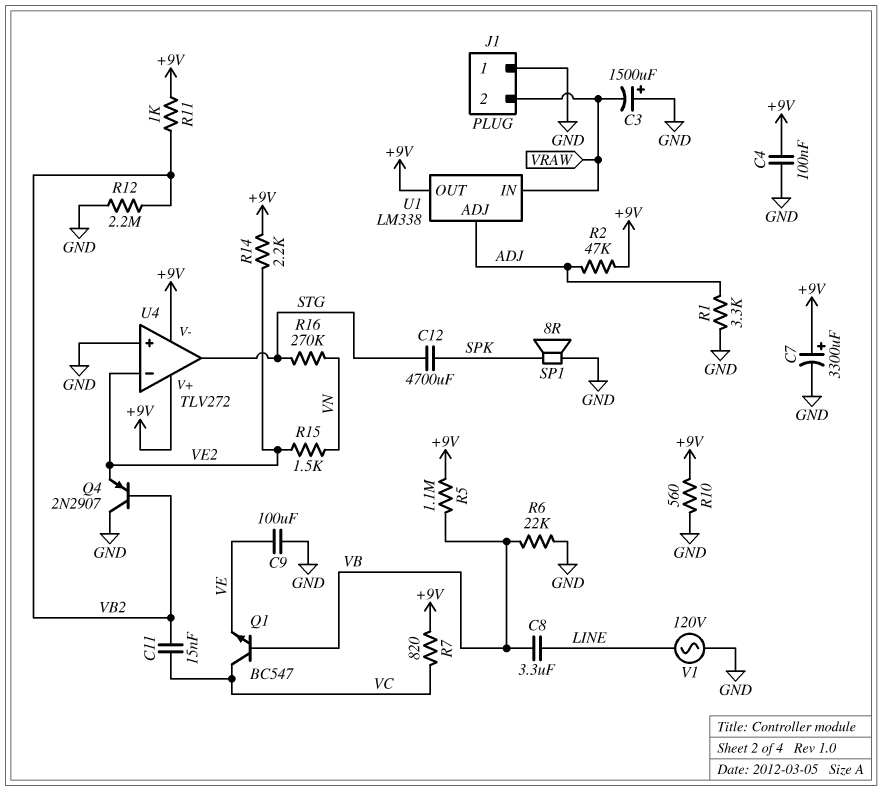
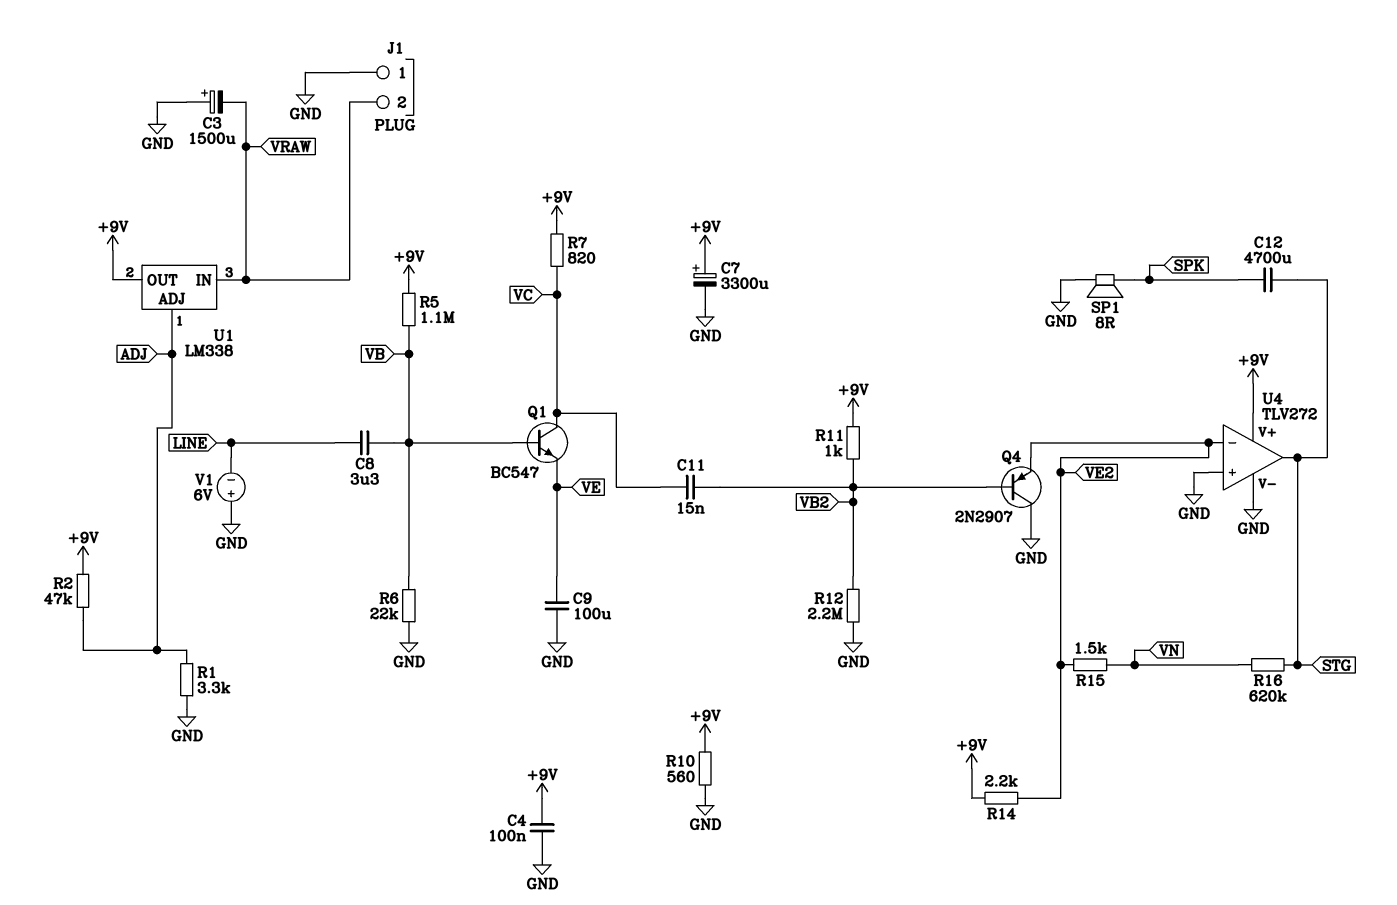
R16: 270k (STG, VN) -> 620k (STG, VN)
U4 pin V-: +9V -> GND
V1: AC 120V (GND, LINE) -> 6V (plus GND, minus LINE)

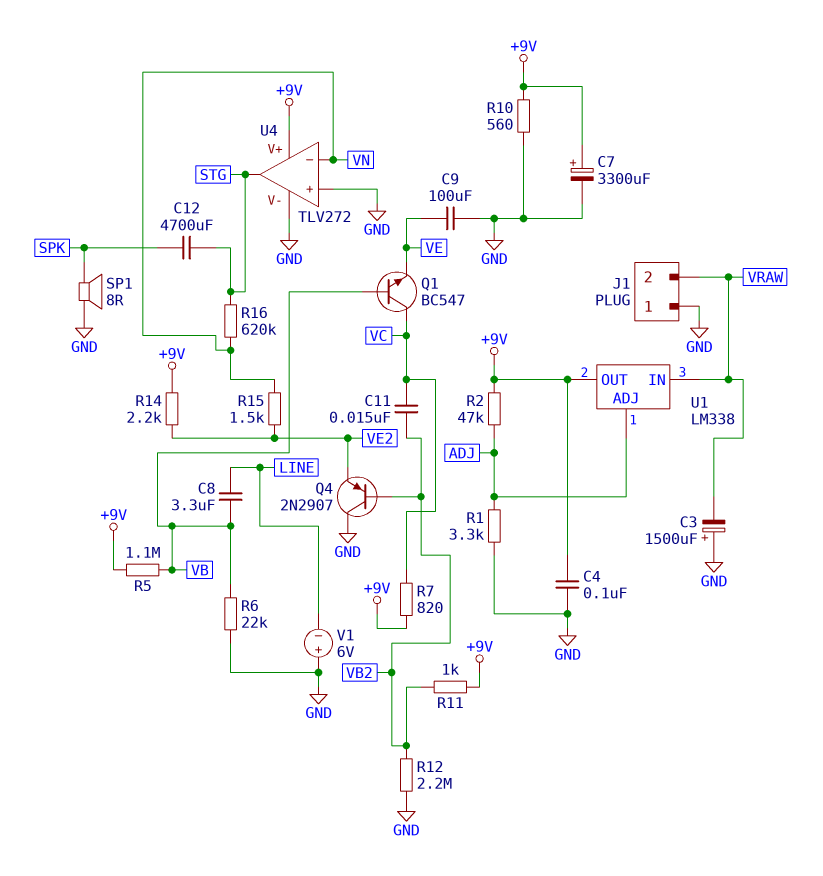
U4 pin in-: VE2 -> VN

